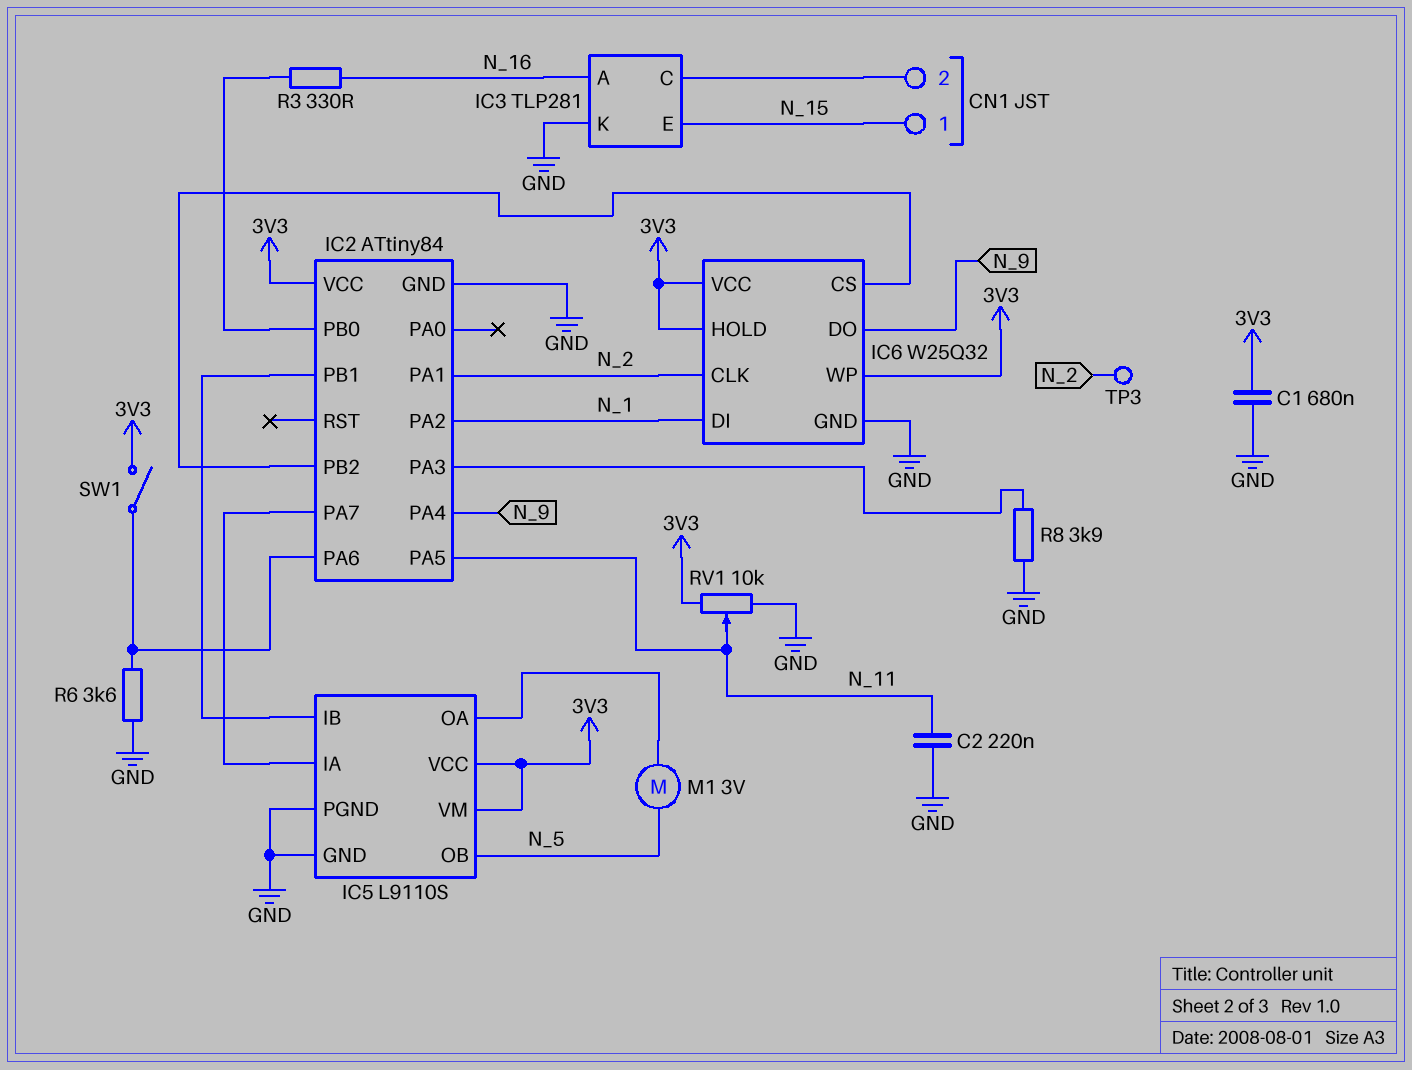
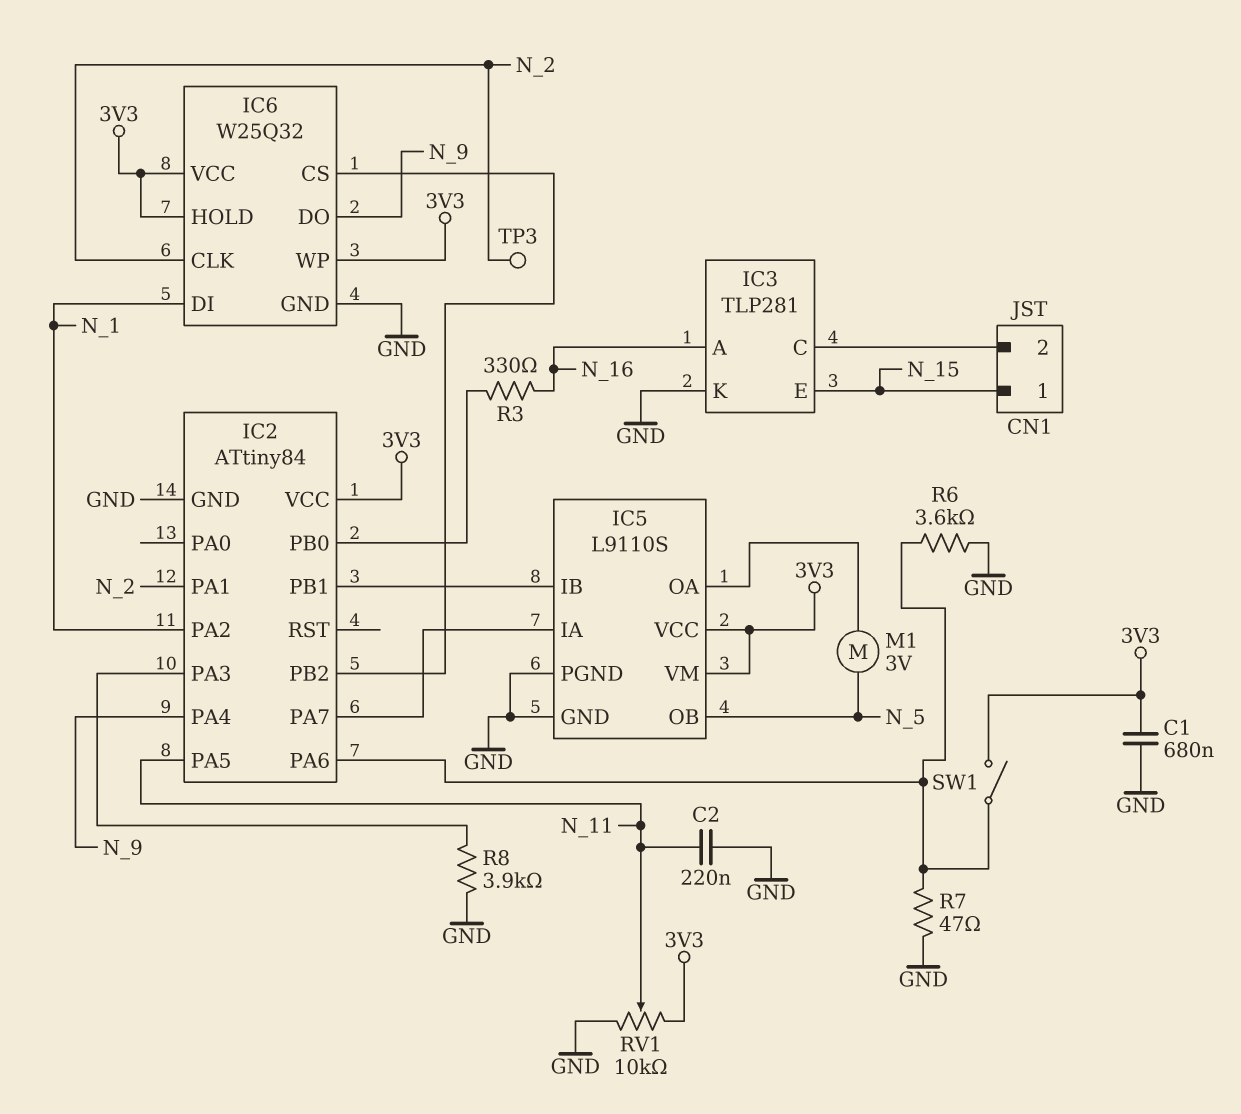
R7: none -> 47 (GND, IC2/PA6)

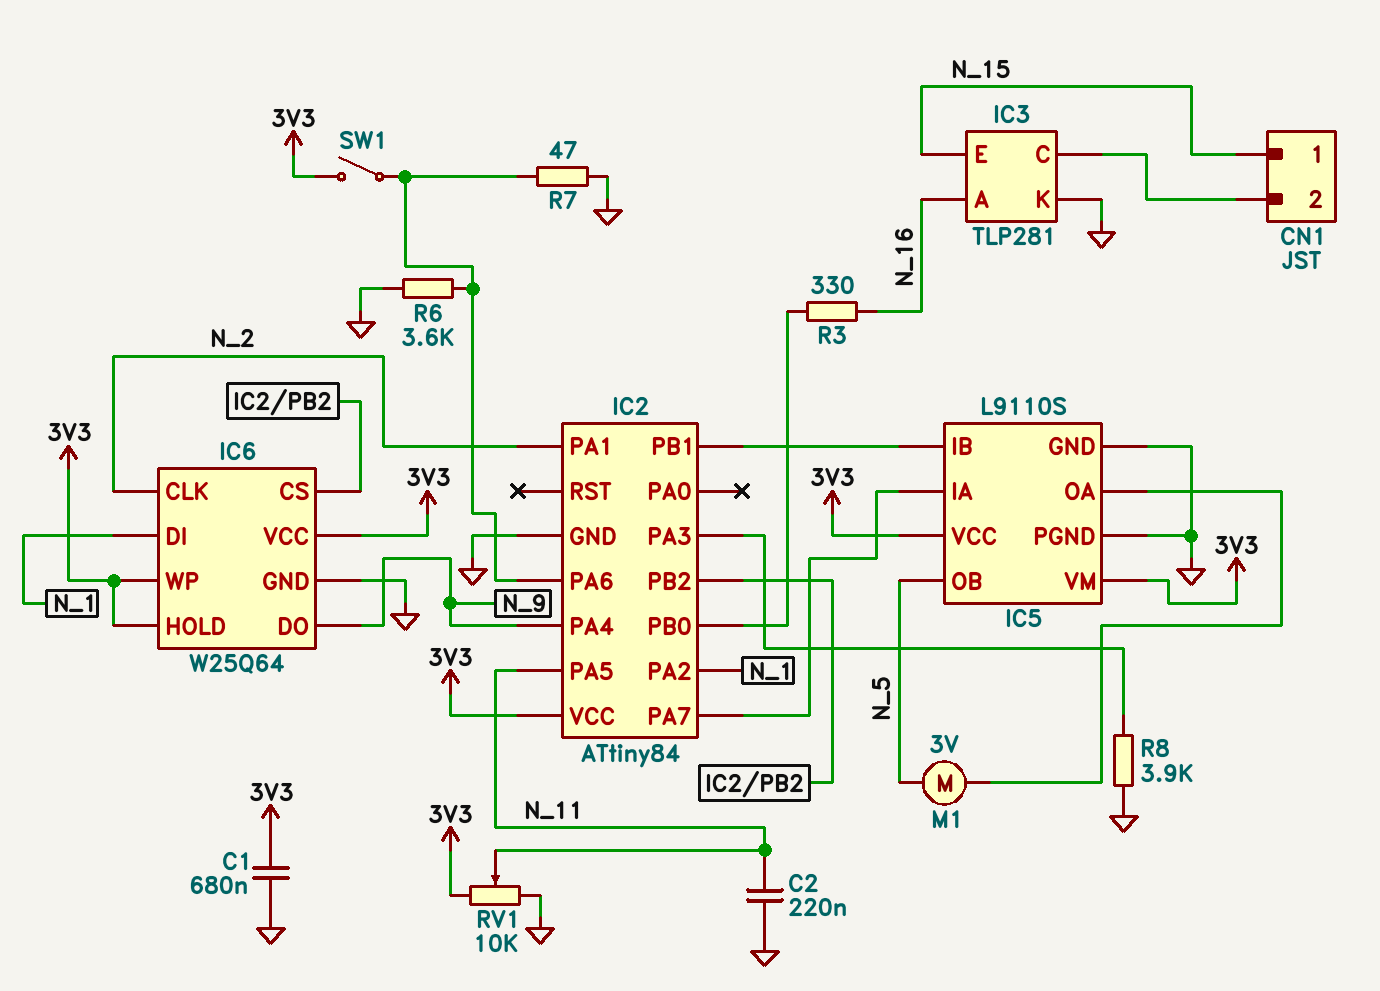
IC6: W25Q32 -> W25Q64
TP3: test point (N_2) -> none

